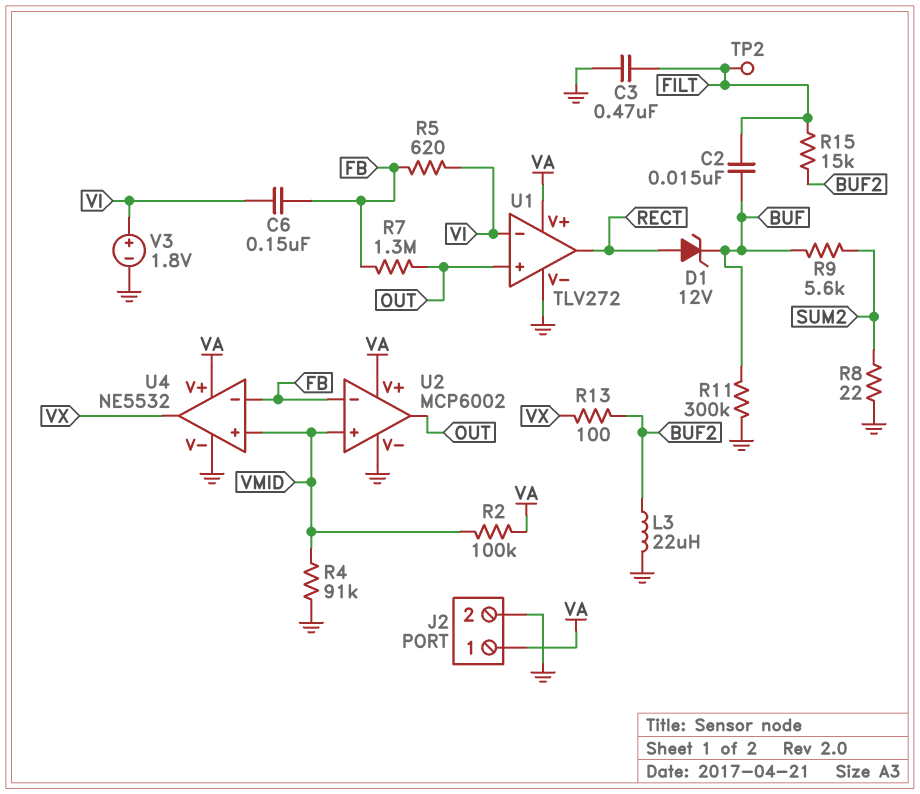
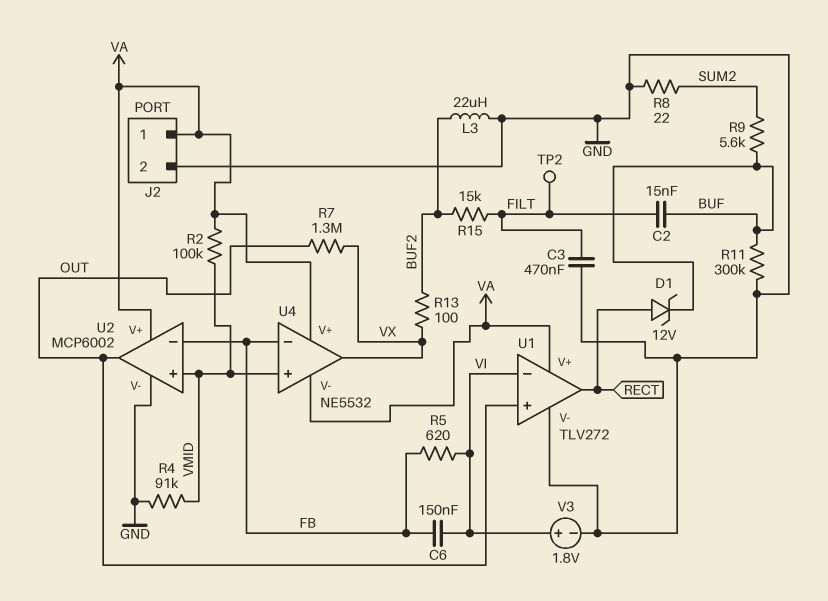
R7: 1.3M (FB, OUT) -> 1.3M (OUT, VX)
U4 pin V-: GND -> VA

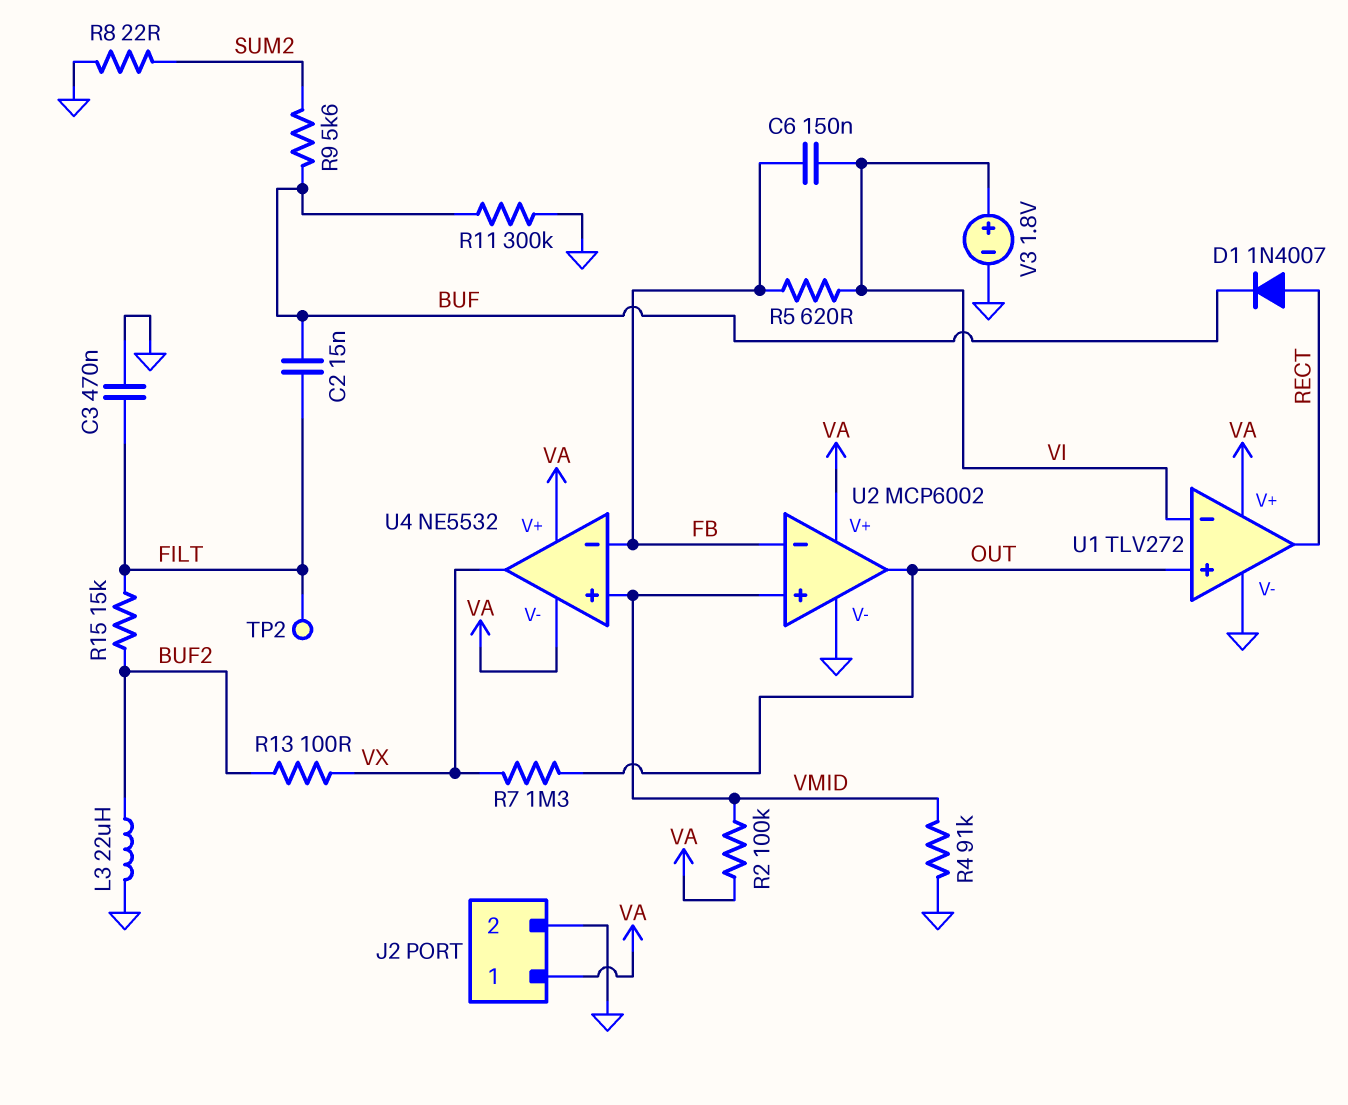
D1: zener 12V (A RECT, K BUF) -> diode 1N4007 (A RECT, K BUF)

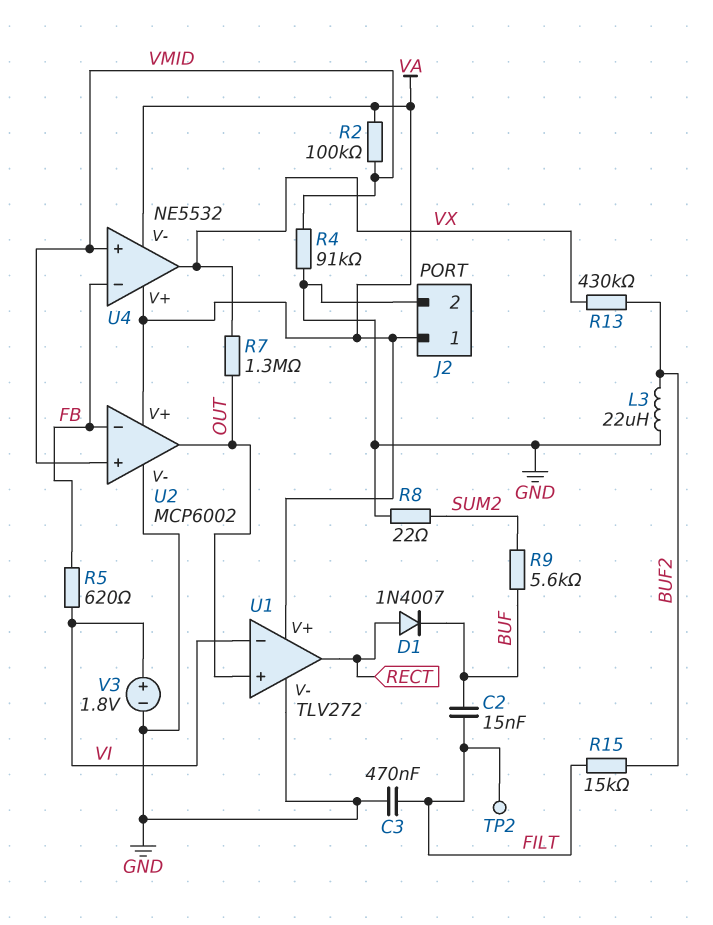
C6: 150nF (FB, VI) -> none
R11: 300k (BUF, GND) -> none
R13: 100 (BUF2, VX) -> 430k (BUF2, VX)

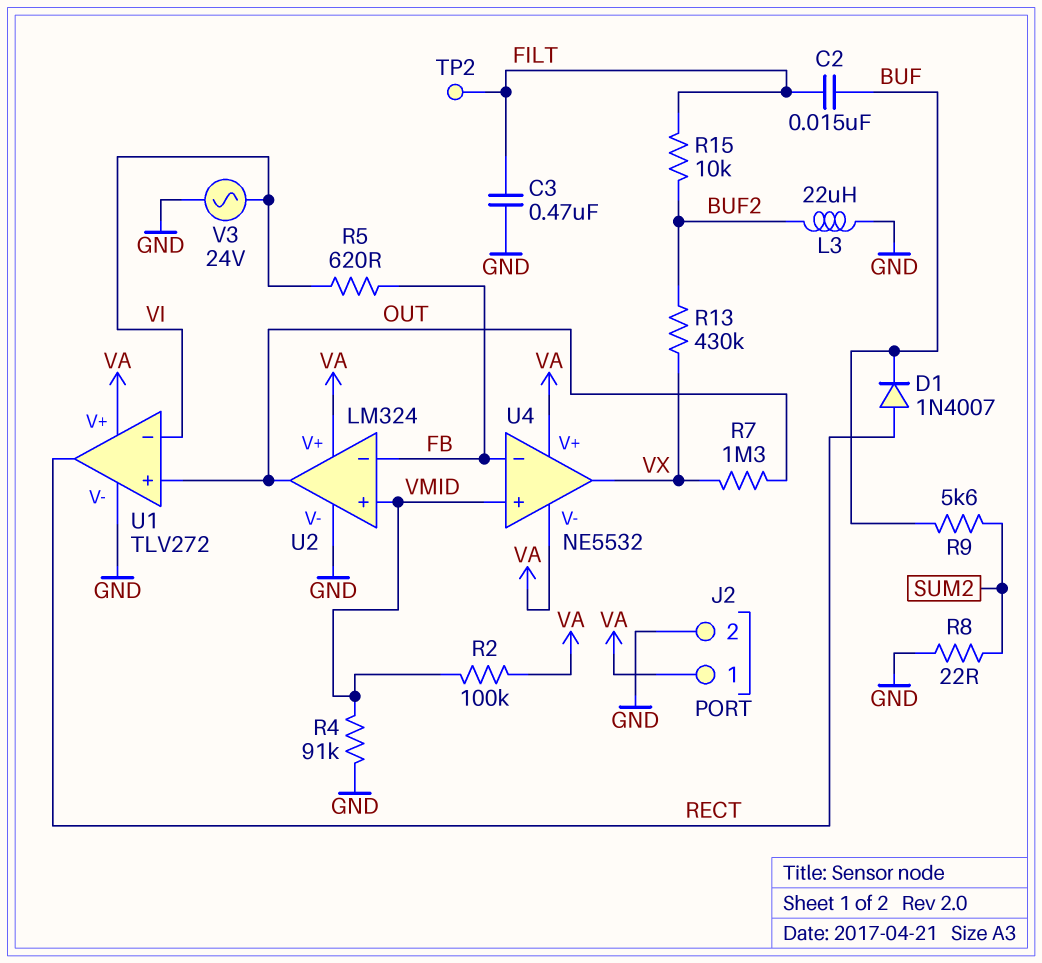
R15: 15k (BUF2, FILT) -> 10k (BUF2, FILT)
U2: MCP6002 -> LM324
V3: 1.8V (plus VI, minus GND) -> AC 24V (GND, VI)

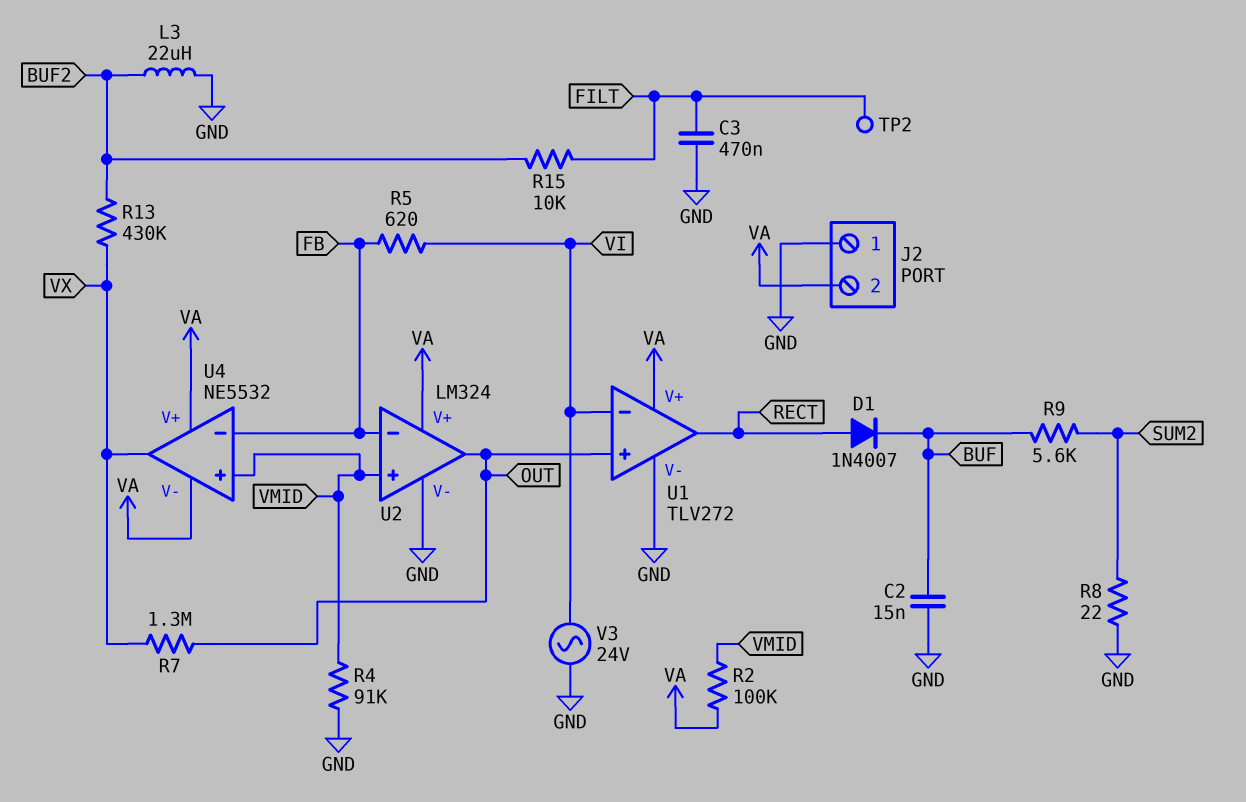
C2: 15nF (BUF, FILT) -> 15nF (BUF, GND)
J2 pin 1: VA -> GND
J2 pin 2: GND -> VA

